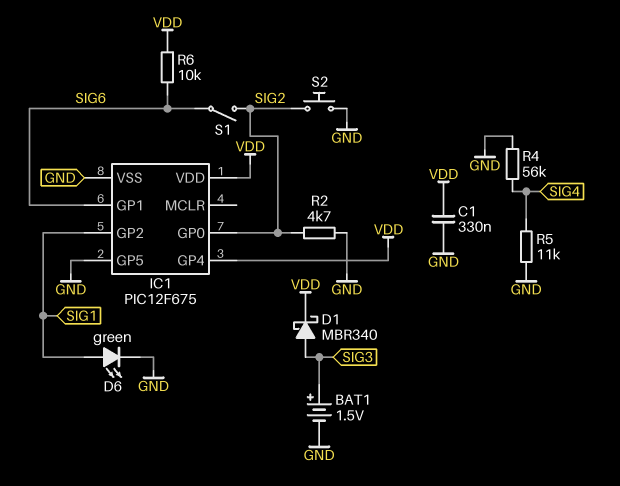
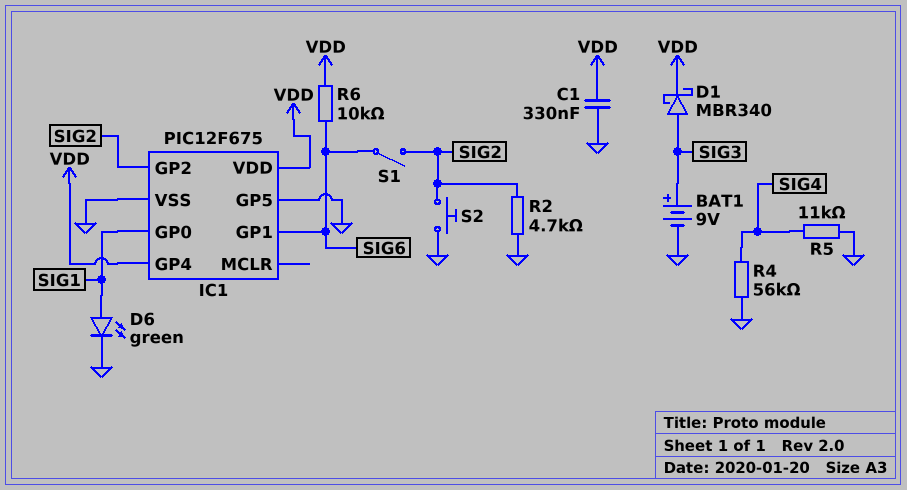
BAT1: 1.5V (plus SIG3, minus GND) -> 9V (plus SIG3, minus GND)
IC1 pin GP0: SIG2 -> SIG1
IC1 pin GP2: SIG1 -> SIG2

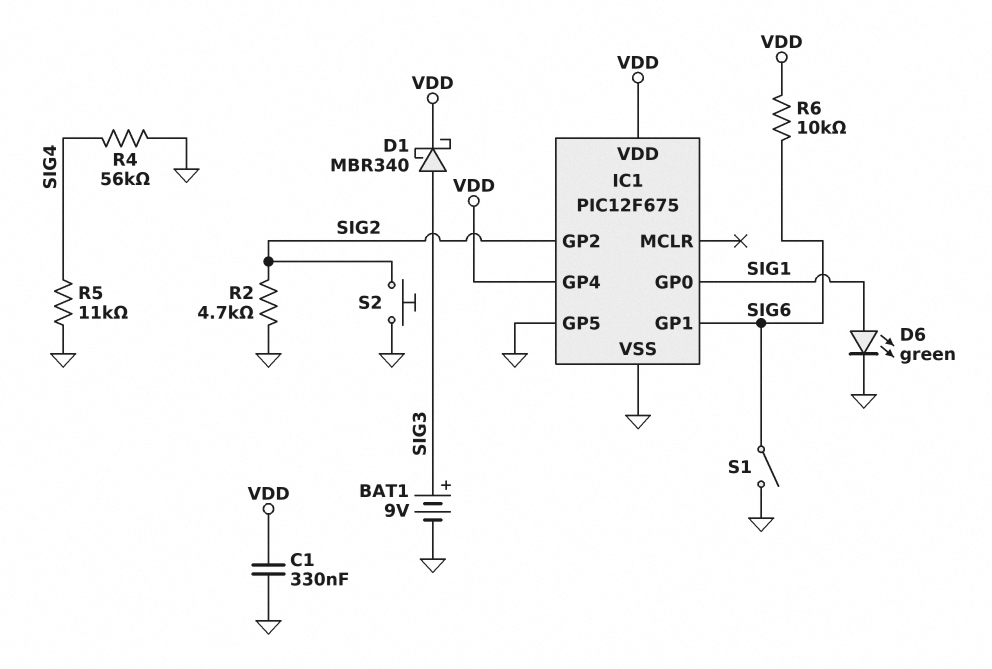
S1: switch (SIG2, SIG6) -> switch (GND, SIG6)

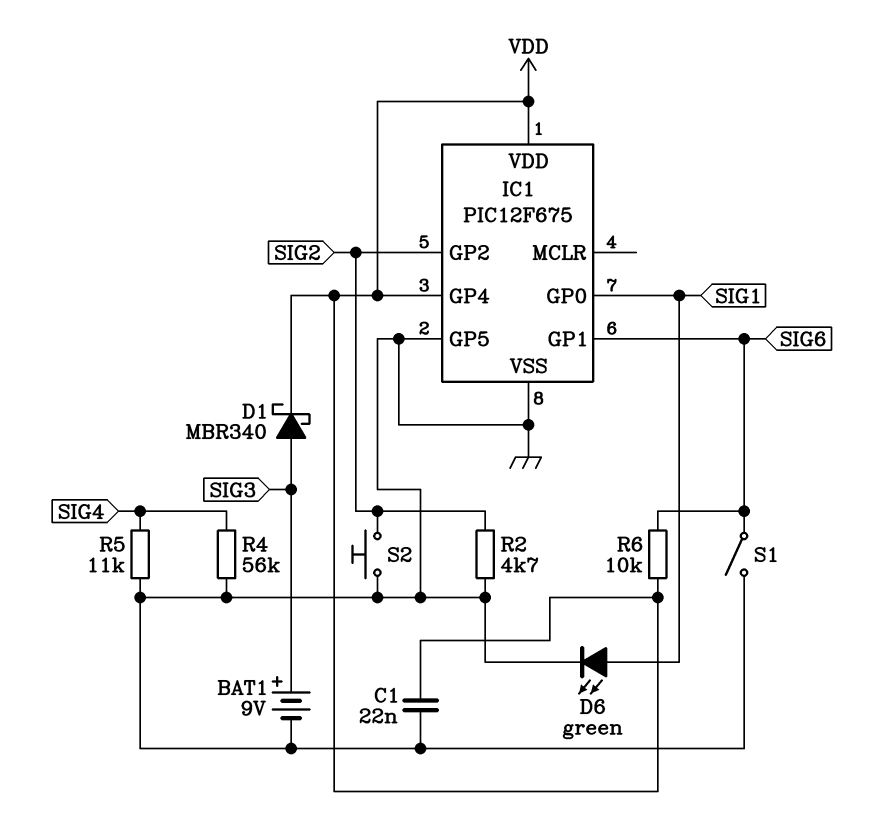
C1: 330nF (GND, VDD) -> 22nF (GND, VDD)

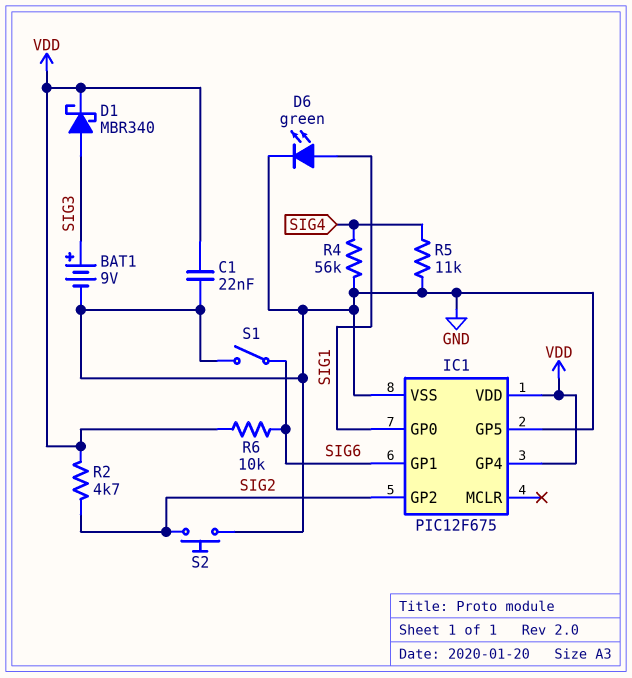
R2: 4.7k (GND, SIG2) -> 4.7k (SIG2, VDD)

